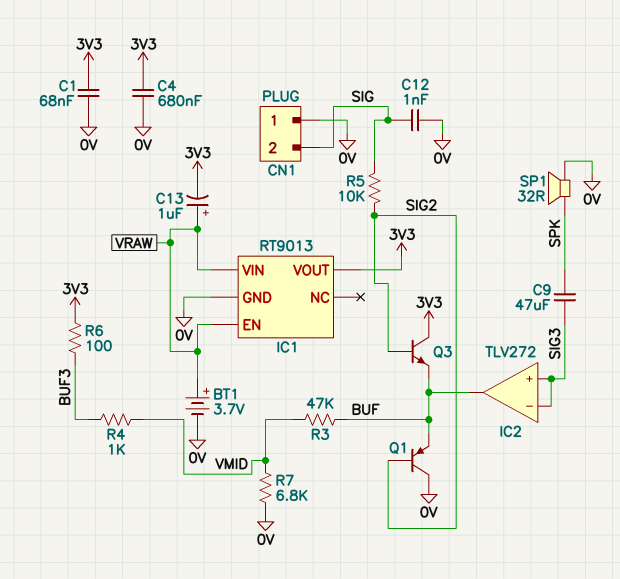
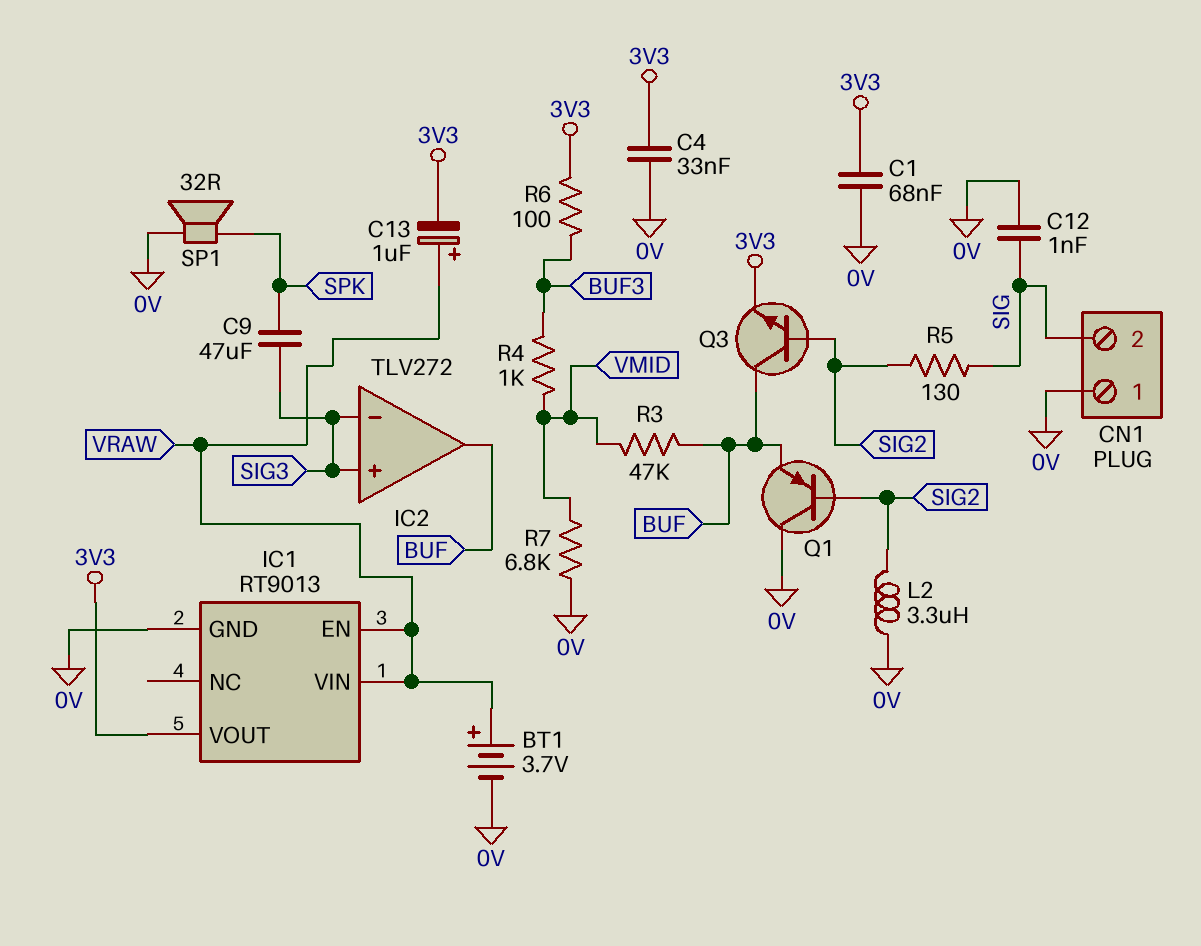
C4: 680nF (0V, 3V3) -> 33nF (0V, 3V3)
L2: none -> 3.3uH (0V, SIG2)
Q3: NPN (B SIG2, C 3V3, E BUF) -> NPN (B SIG2, C BUF, E 3V3)
R5: 10k (SIG, SIG2) -> 130 (SIG, SIG2)

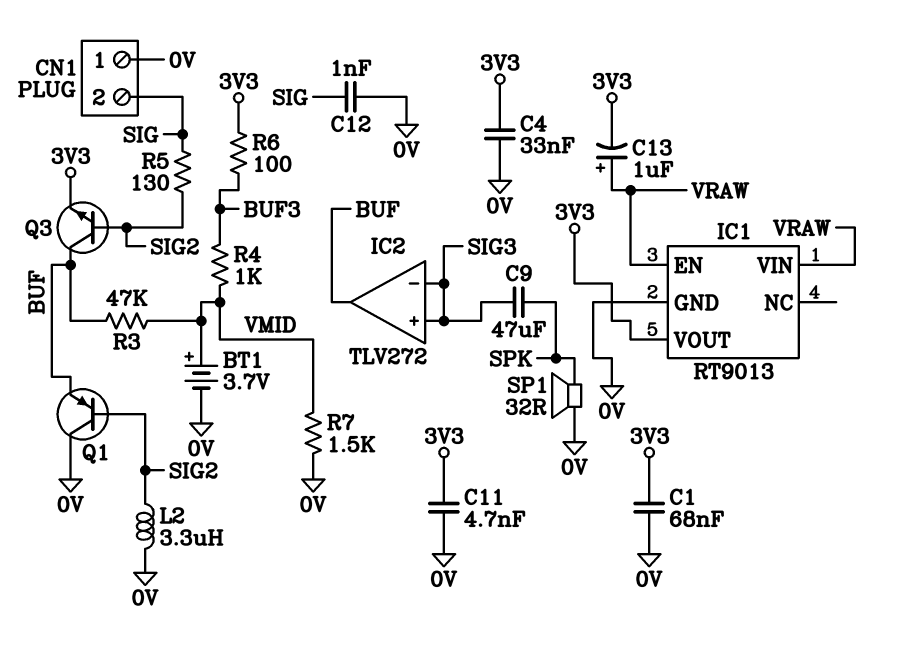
BT1: 3.7V (plus VRAW, minus 0V) -> 3.7V (plus VMID, minus 0V)
C11: none -> 4.7nF (0V, 3V3)
R7: 6.8k (0V, VMID) -> 1.5k (0V, VMID)

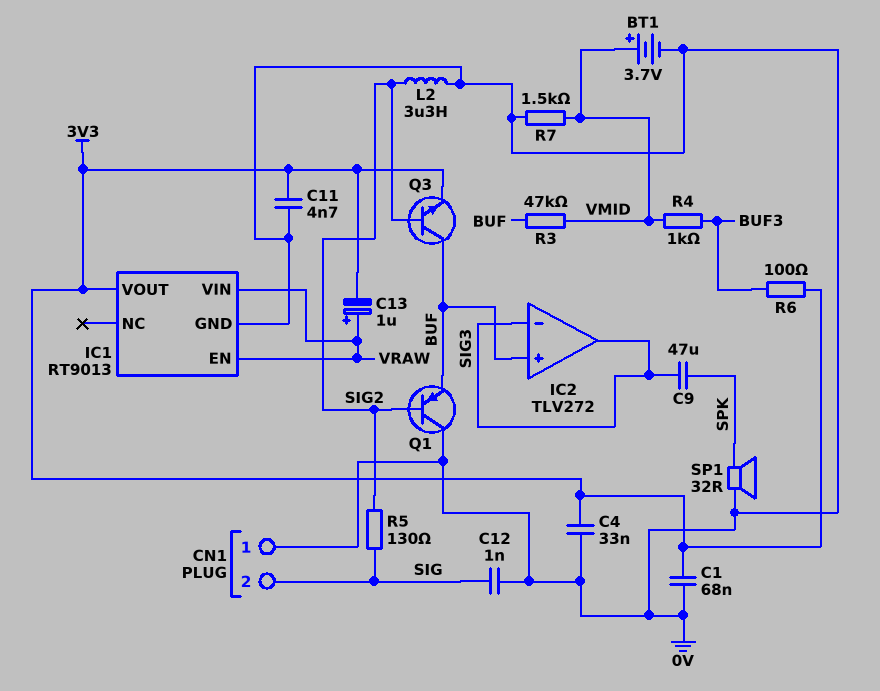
IC2 pin in+: SIG3 -> BUF
IC2 pin out: BUF -> SIG3

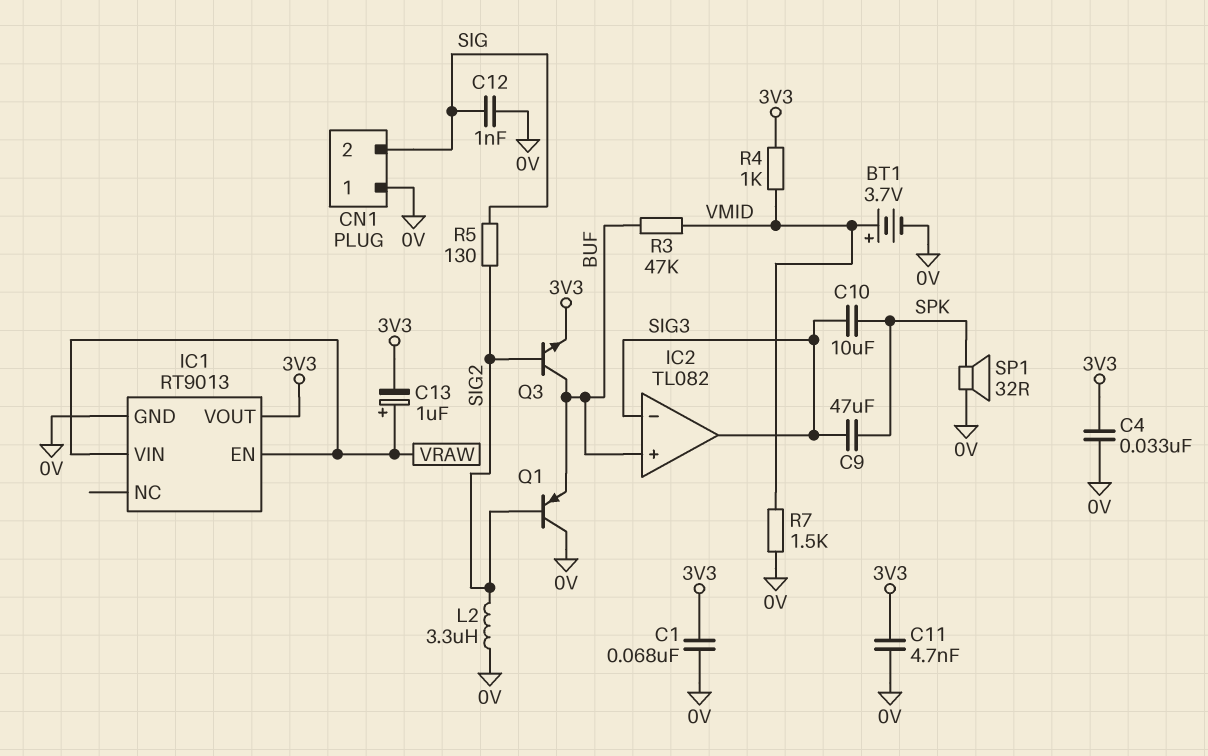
C10: none -> 10uF (SIG3, SPK)
IC2: TLV272 -> TL082
R4: 1k (BUF3, VMID) -> 1k (3V3, VMID)
R6: 100 (3V3, BUF3) -> none

